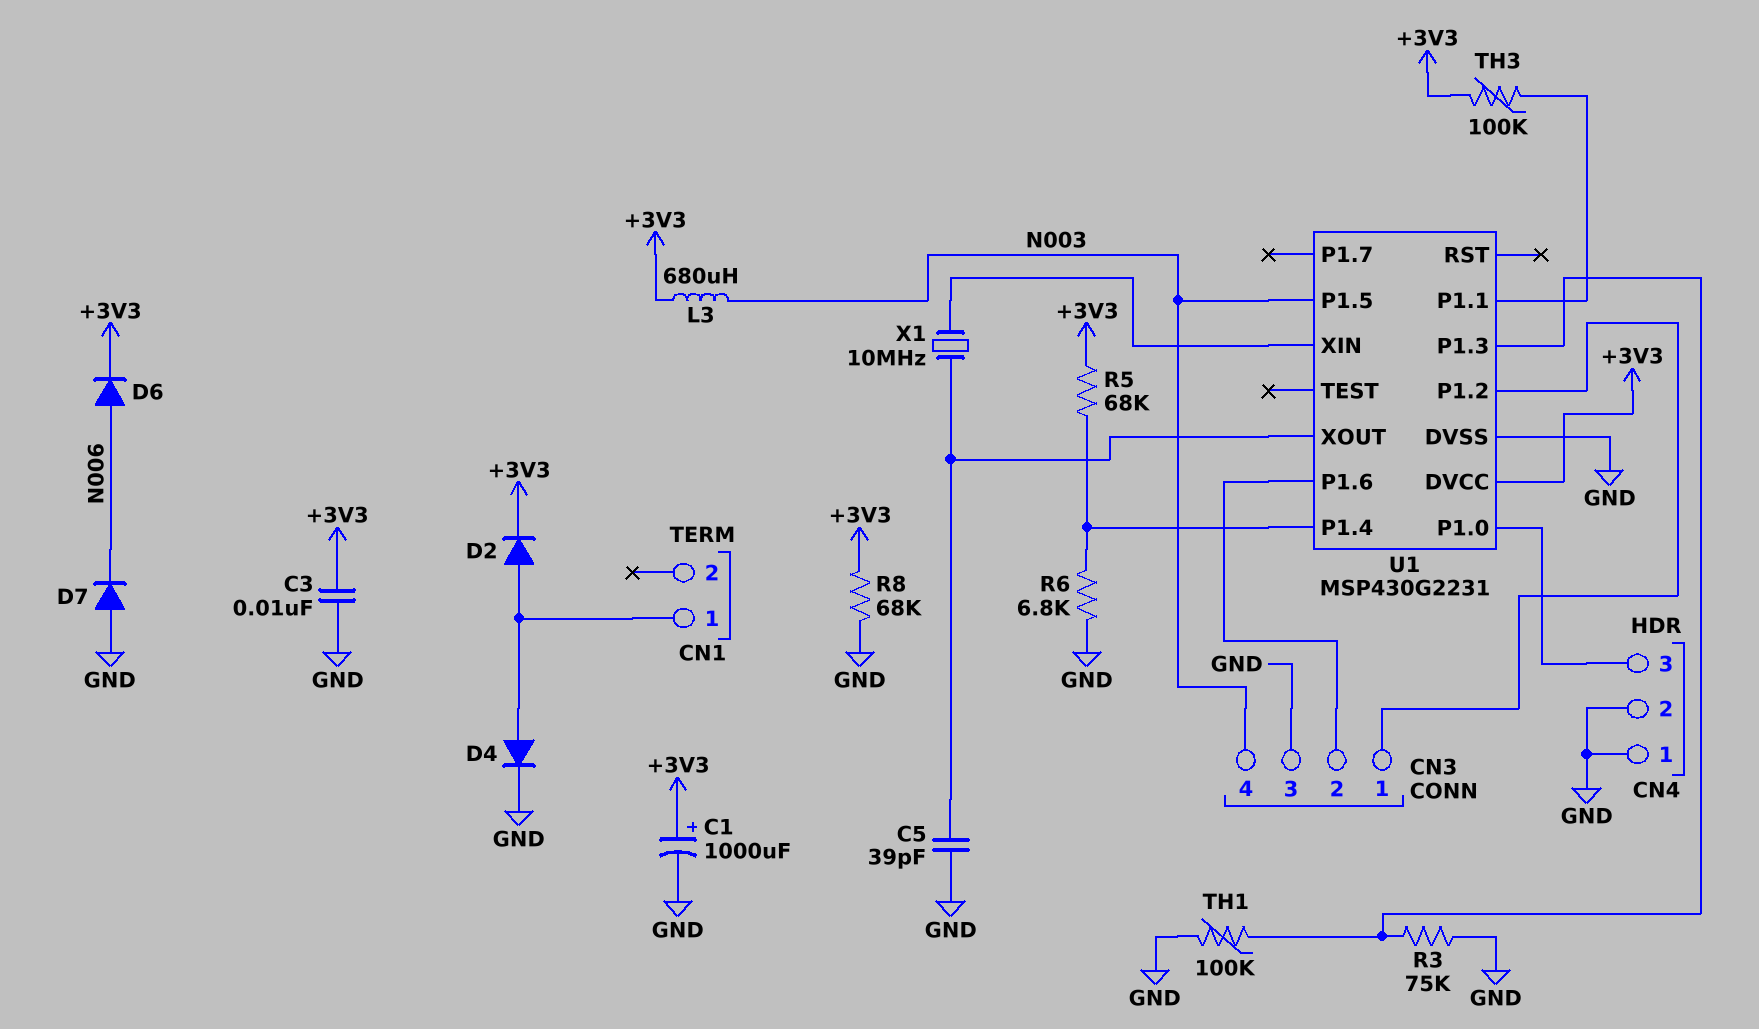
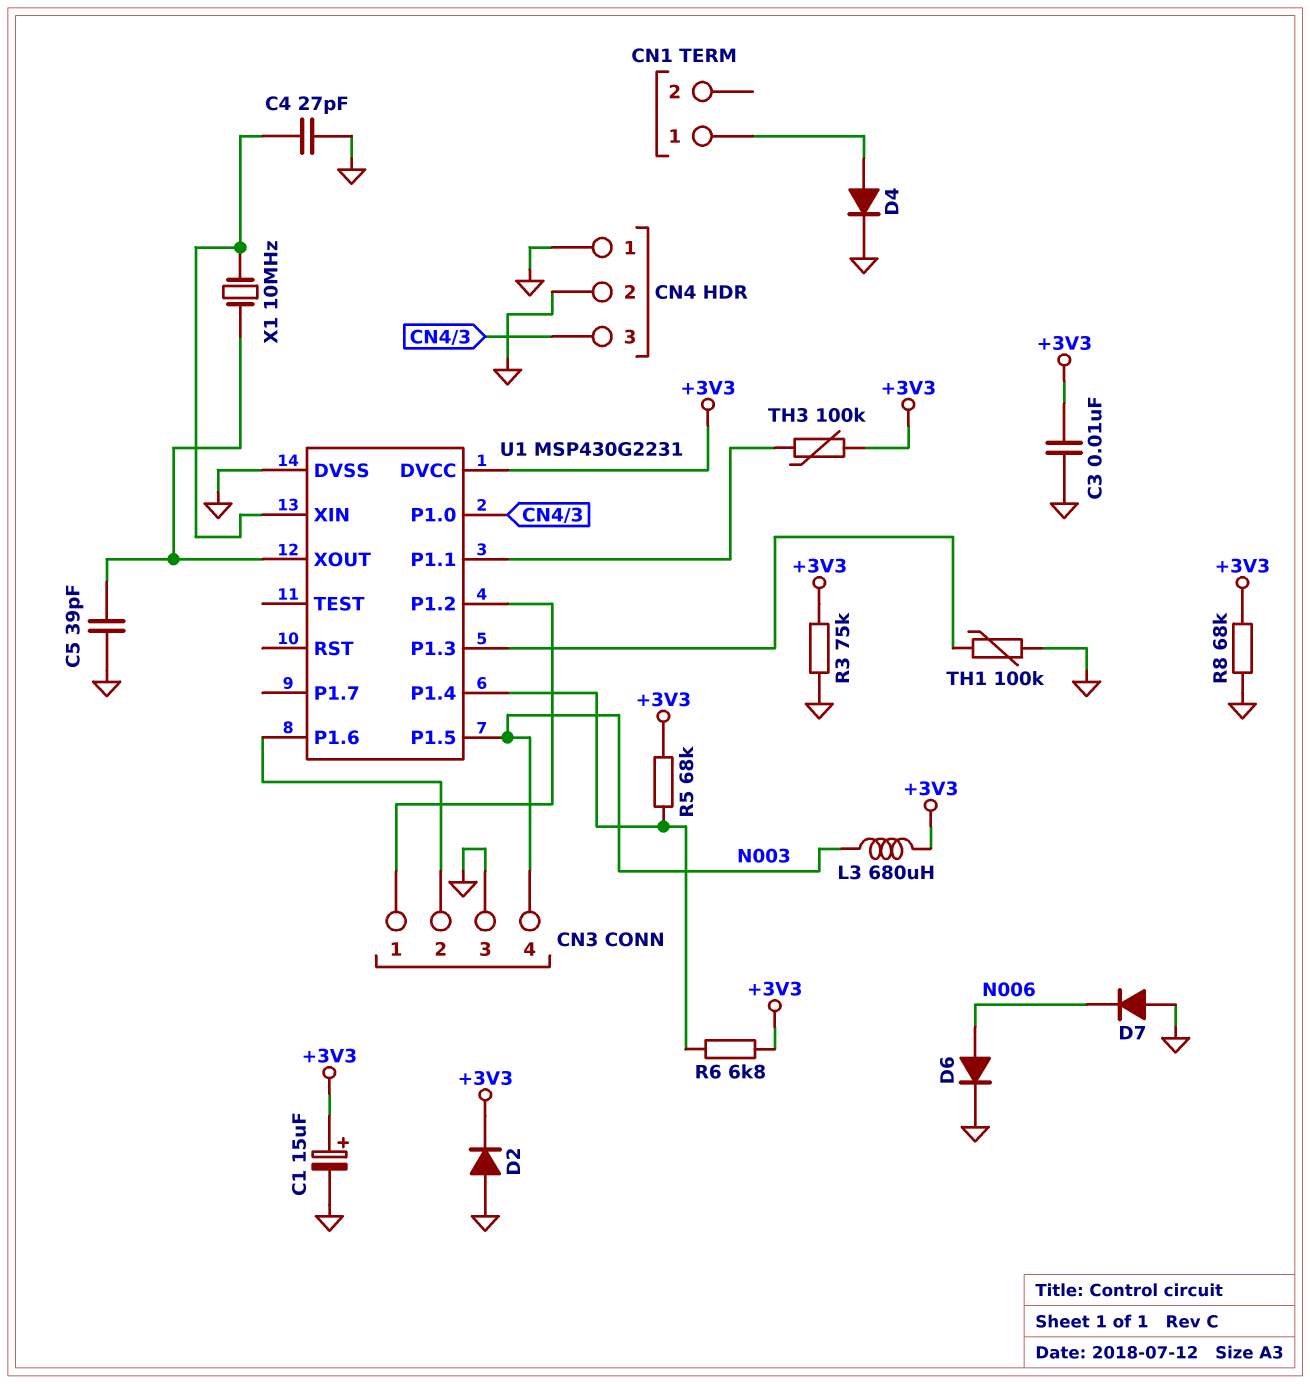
C1: 1000uF (plus +3V3, minus GND) -> 15uF (plus +3V3, minus GND)
C4: none -> 27pF (GND, U1/XIN)
D2: diode (A CN1/1, K +3V3) -> diode (A GND, K +3V3)
D6: diode (A N006, K +3V3) -> diode (A N006, K GND)
R3: 75k (GND, U1/P1.3) -> 75k (+3V3, GND)
R6: 6.8k (GND, U1/P1.4) -> 6.8k (+3V3, U1/P1.4)

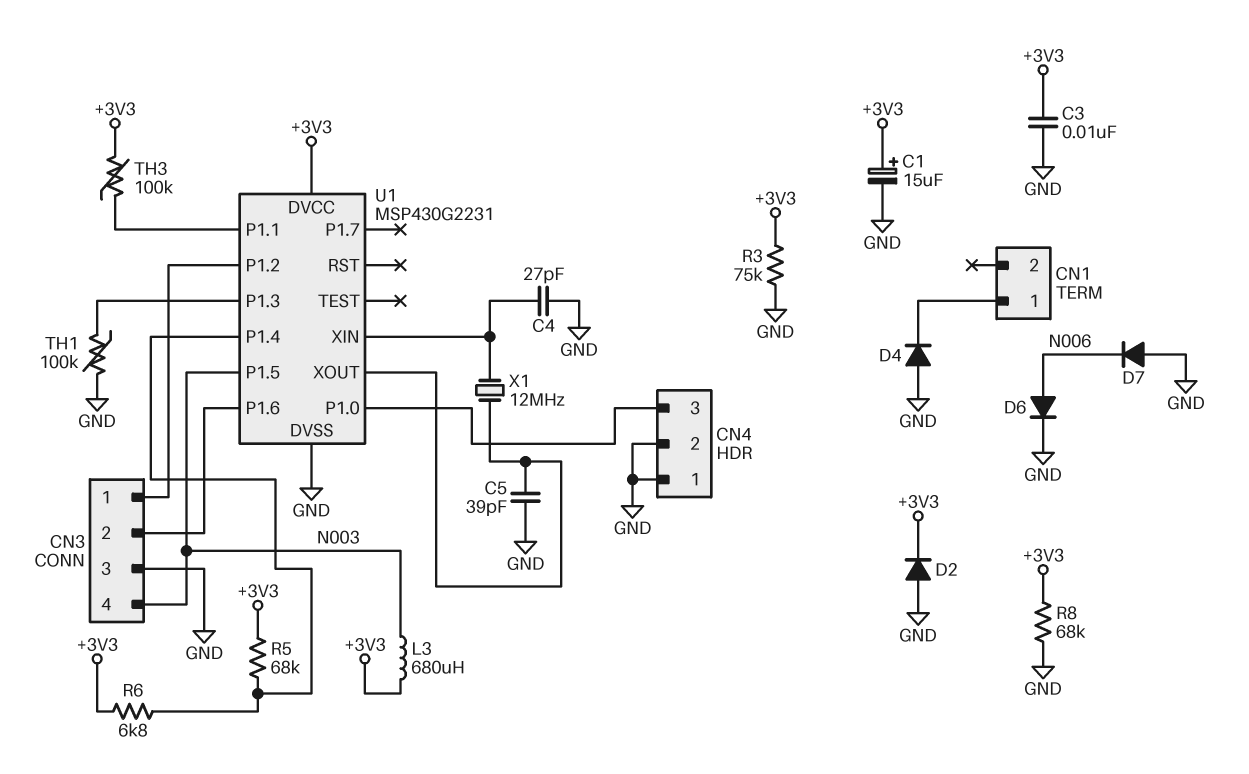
D4: diode (A CN1/1, K GND) -> diode (A GND, K CN1/1)
X1: 10MHz (U1/XIN, U1/XOUT) -> 12MHz (U1/XIN, U1/XOUT)

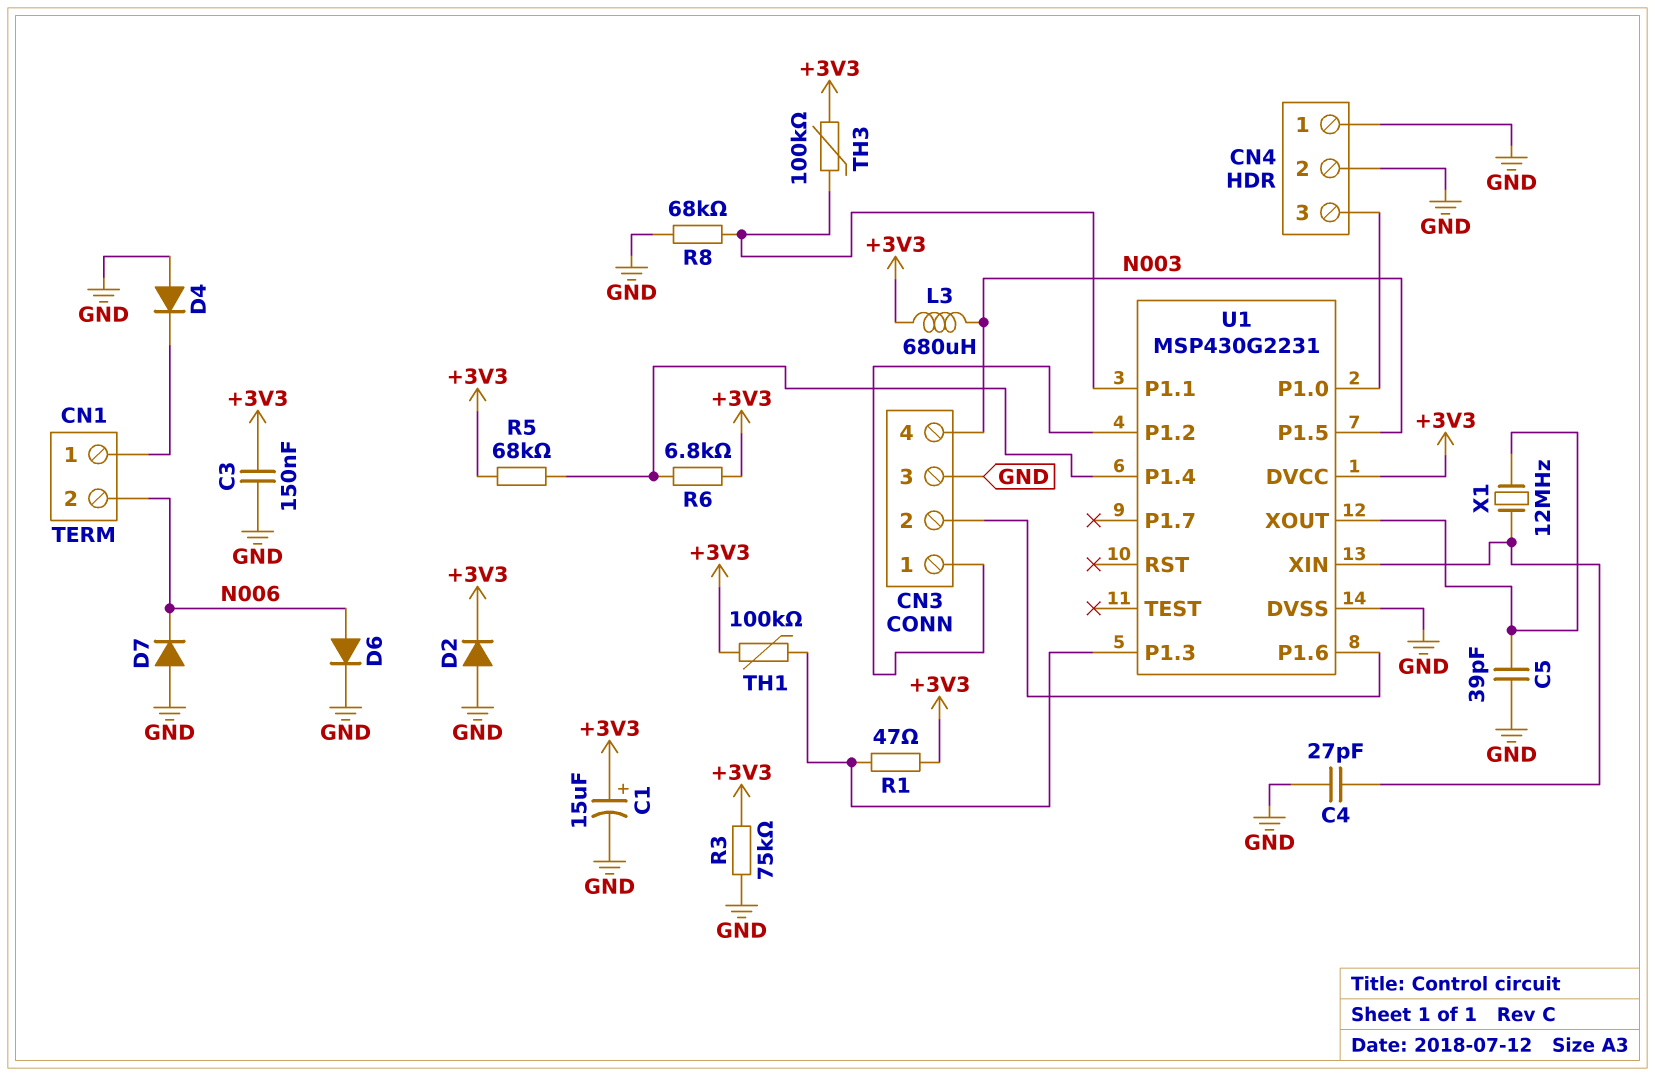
C3: 10nF (+3V3, GND) -> 150nF (+3V3, GND)
CN1 pin 2: none -> N006
R1: none -> 47 (+3V3, U1/P1.3)
R8: 68k (+3V3, GND) -> 68k (GND, U1/P1.1)
TH1: 100k (GND, U1/P1.3) -> 100k (+3V3, U1/P1.3)

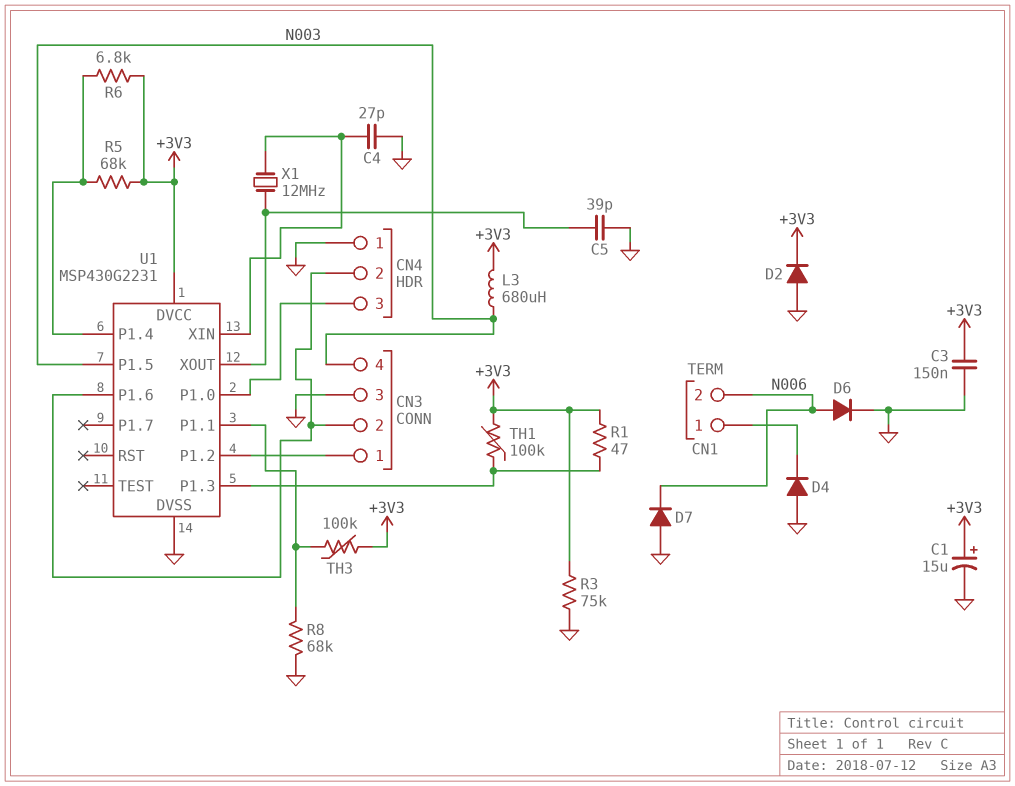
CN4 pin 2: GND -> CN3/2

